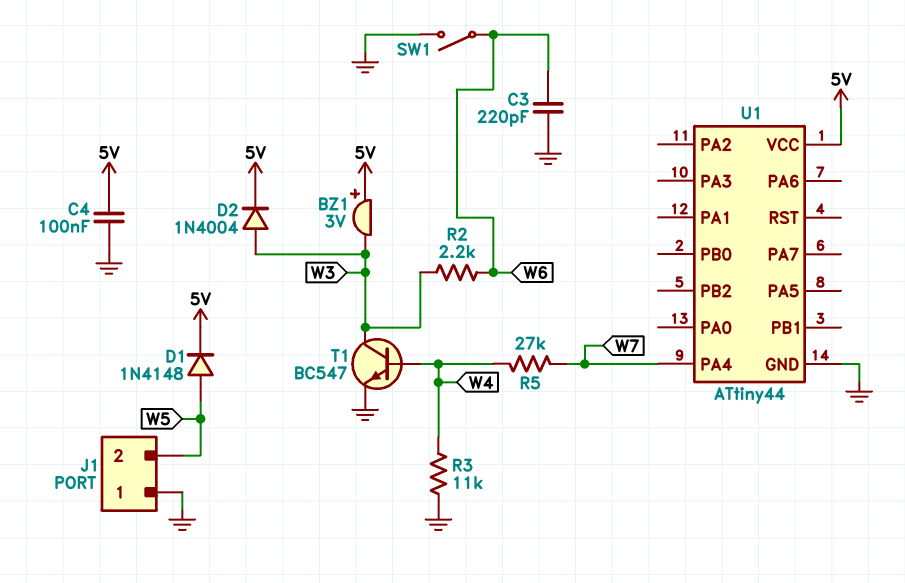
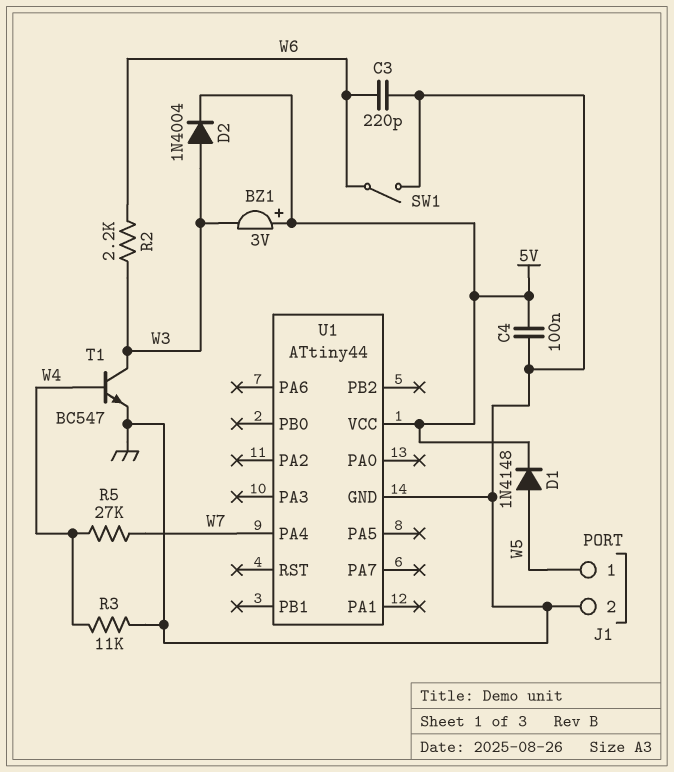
J1 pin 1: GND -> W5
J1 pin 2: W5 -> GND

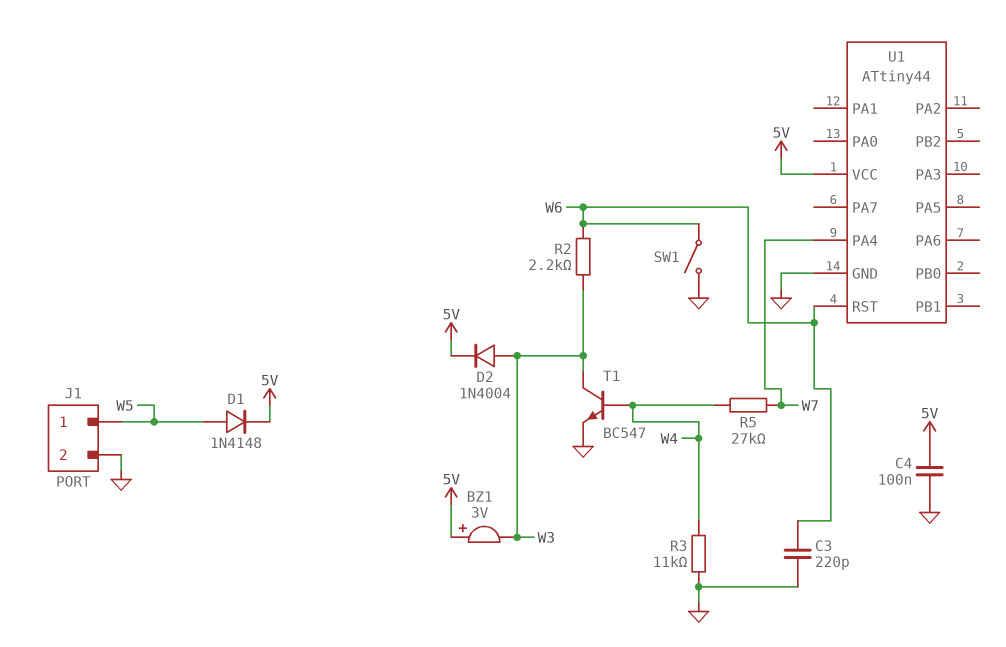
U1 pin RST: none -> W6

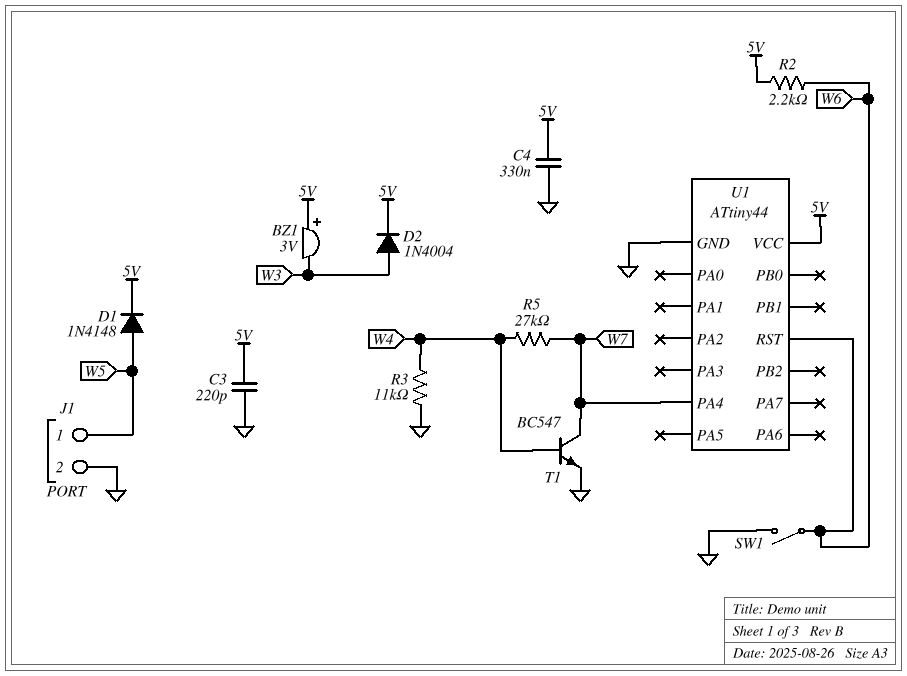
C3: 220pF (GND, W6) -> 220pF (5V, GND)
C4: 100nF (5V, GND) -> 330nF (5V, GND)
R2: 2.2k (W3, W6) -> 2.2k (5V, W6)
T1: NPN BC547 (B W4, C W3, E GND) -> NPN BC547 (B W4, C W7, E GND)

